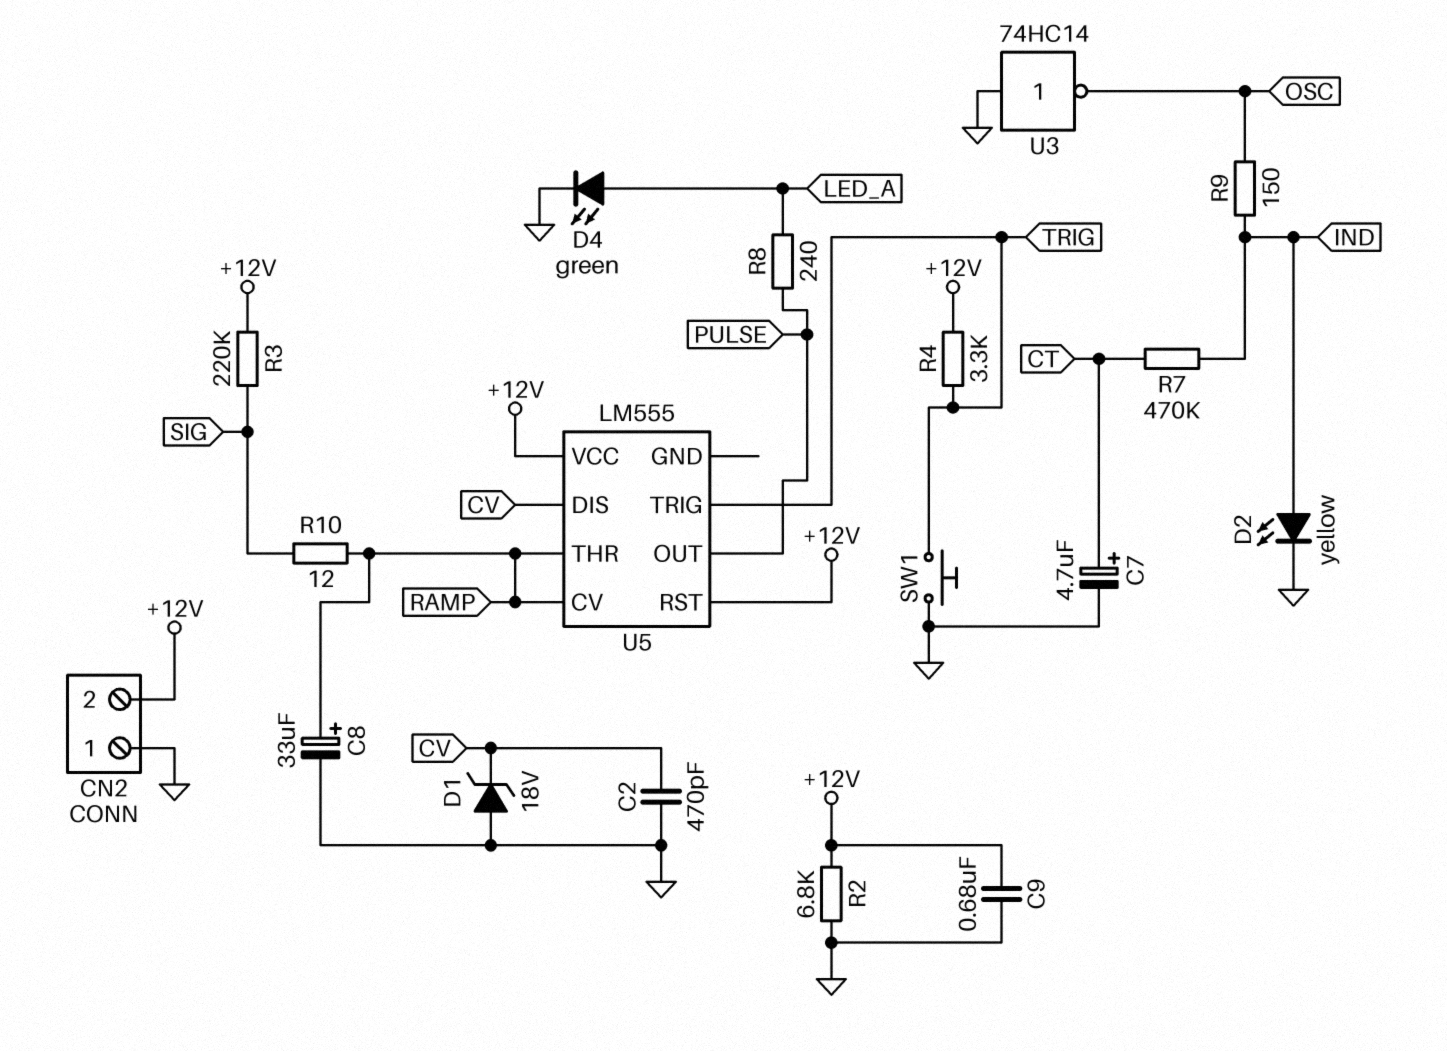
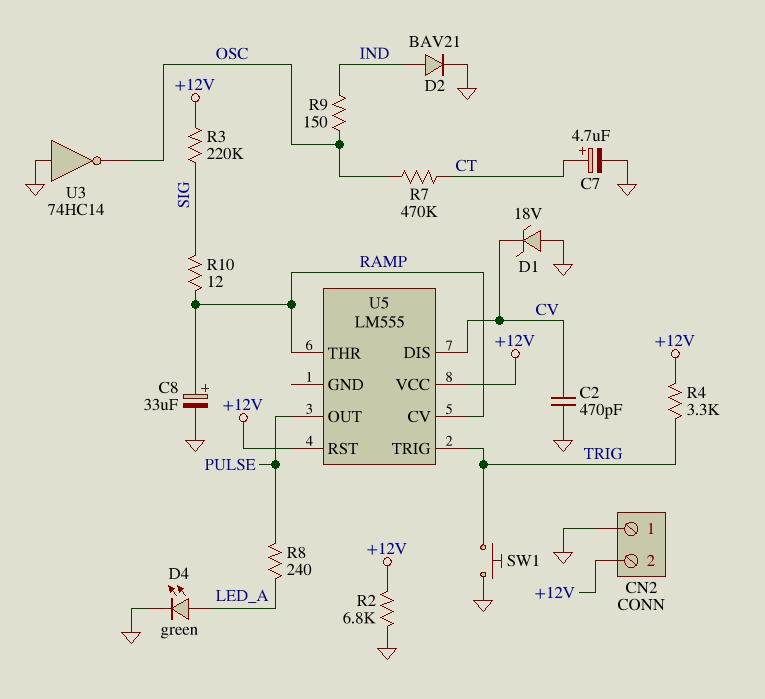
C9: 680nF (+12V, GND) -> none
D2: LED yellow (A IND, K GND) -> diode BAV21 (A IND, K GND)
R7: 470k (CT, IND) -> 470k (CT, OSC)

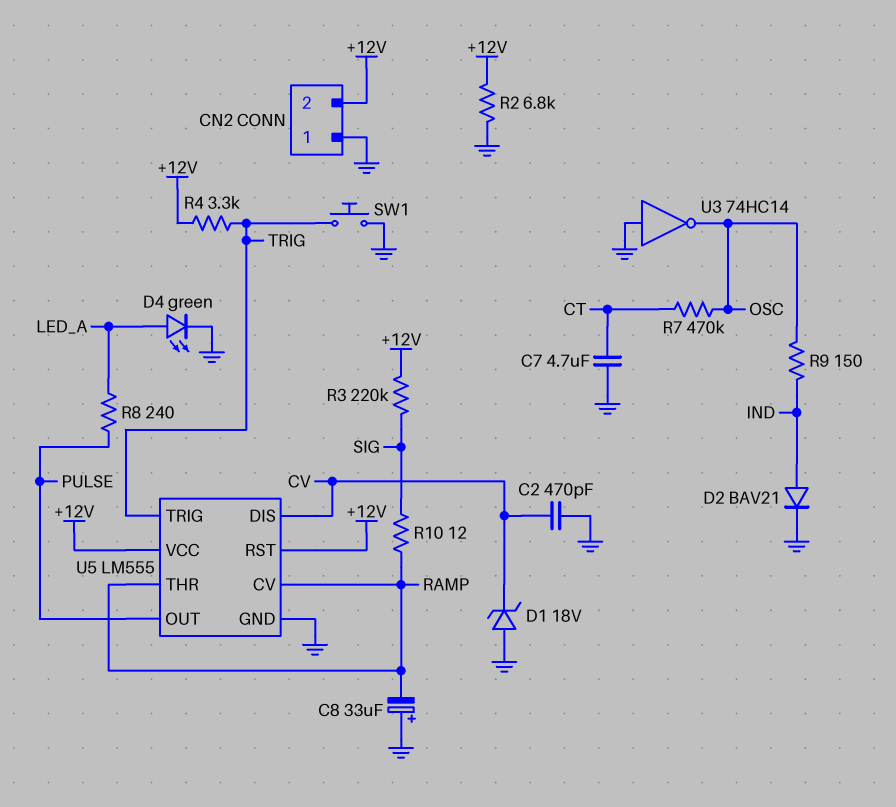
C7: 4.7uF (plus CT, minus GND) -> 4.7uF (CT, GND)
C8: 33uF (plus RAMP, minus GND) -> 33uF (plus GND, minus RAMP)
U5 pin GND: none -> GND

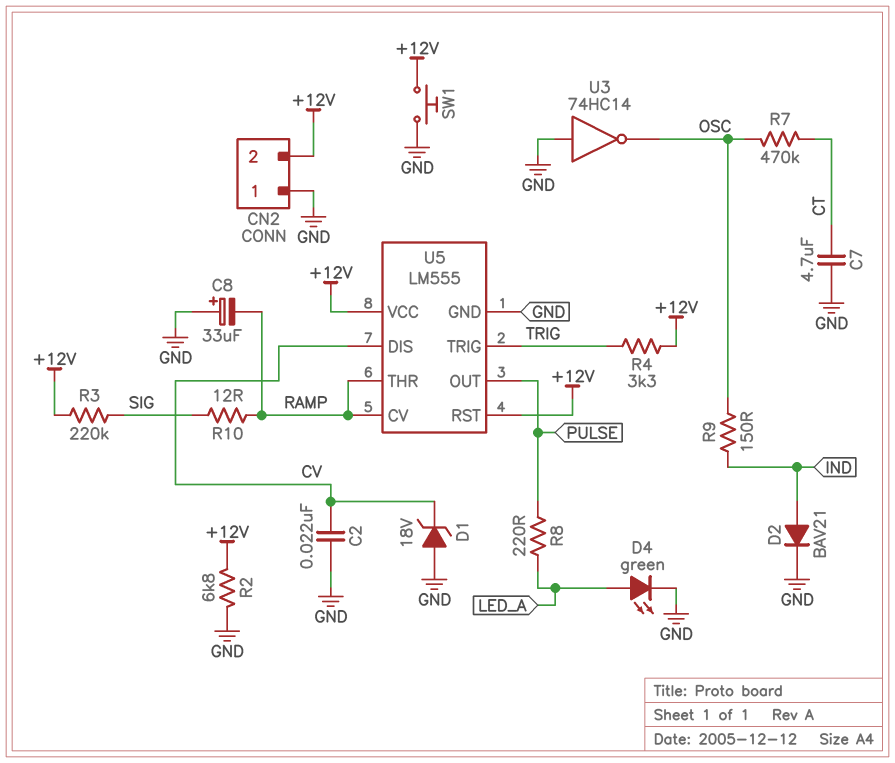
C2: 470pF (CV, GND) -> 22nF (CV, GND)
R8: 240 (LED_A, PULSE) -> 220 (LED_A, PULSE)
SW1: button (GND, TRIG) -> button (+12V, GND)

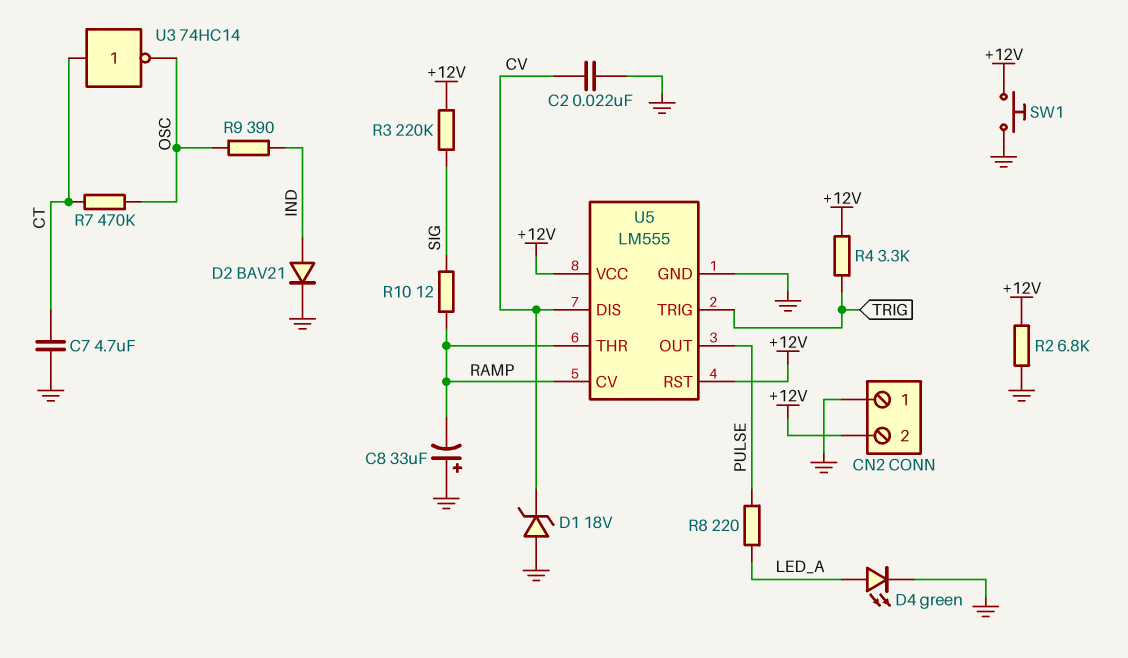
R9: 150 (IND, OSC) -> 390 (IND, OSC)
U3: NOT 74HC14 (in GND, out OSC) -> NOT 74HC14 (in CT, out OSC)

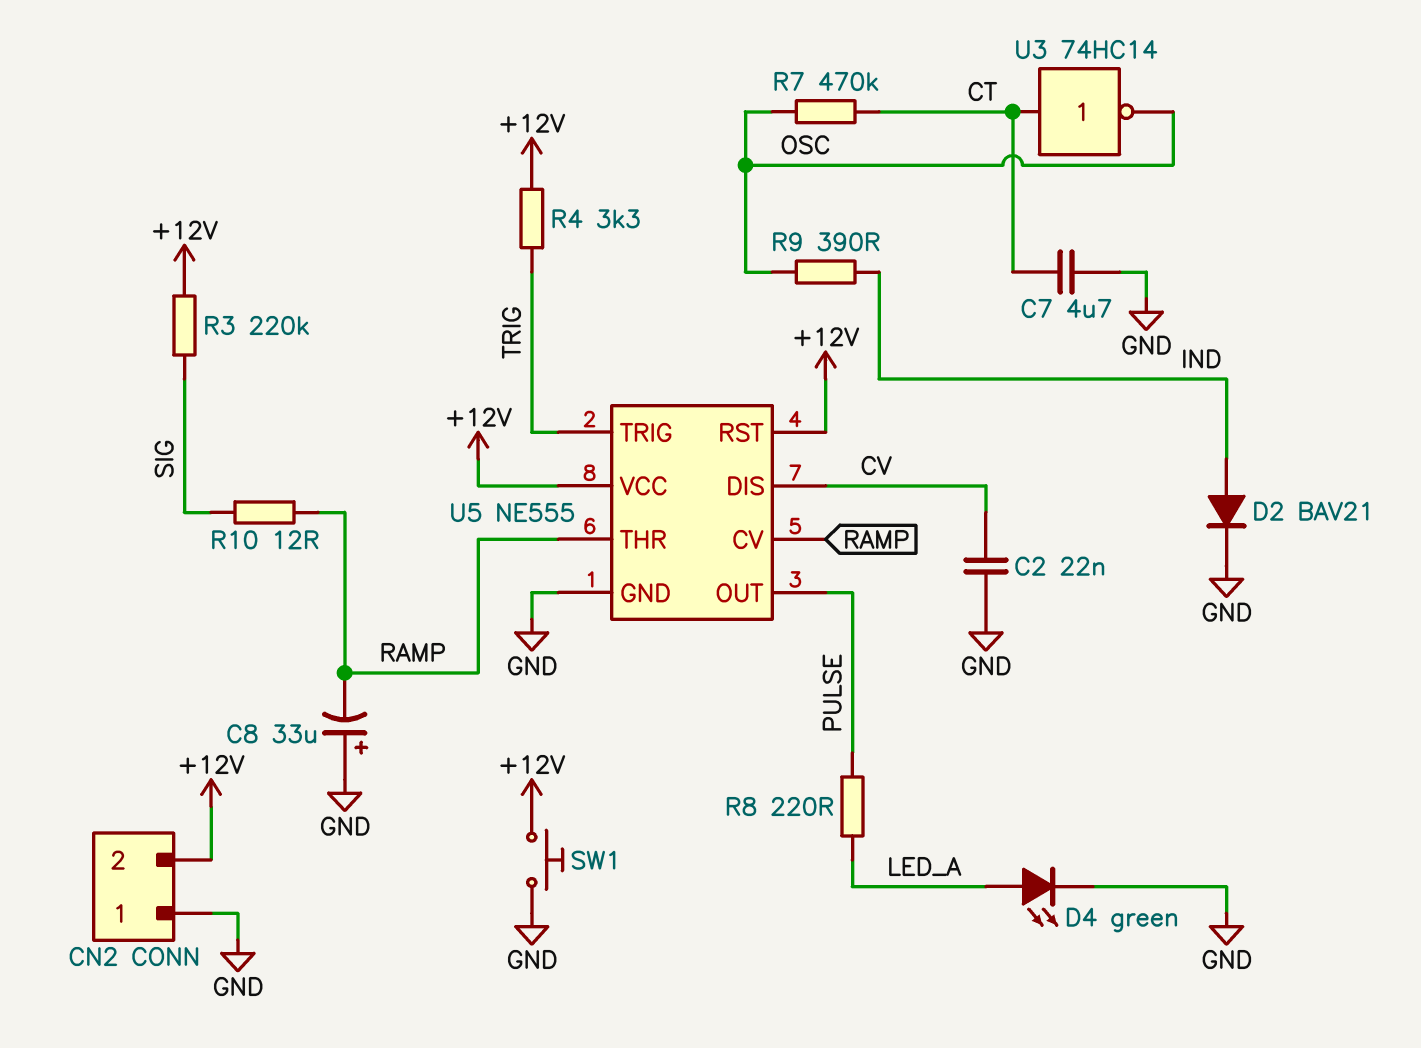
D1: zener 18V (A GND, K CV) -> none
R2: 6.8k (+12V, GND) -> none
U5: LM555 -> NE555

